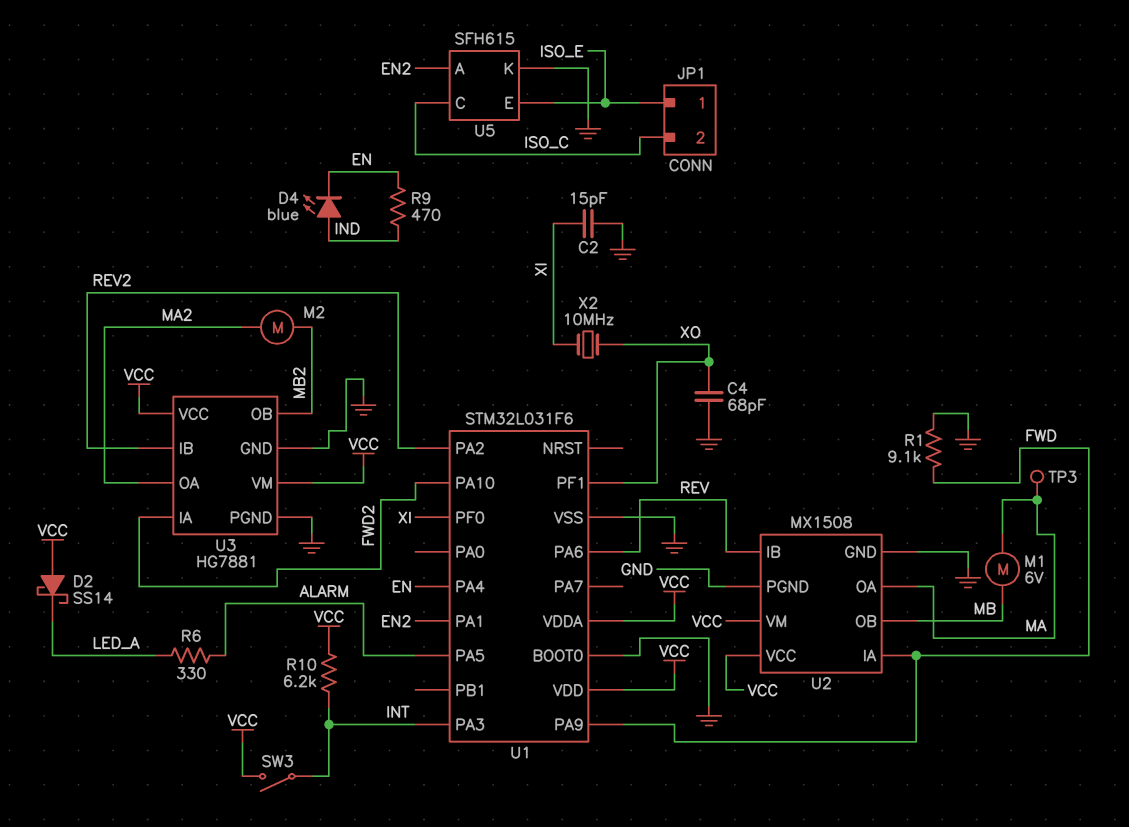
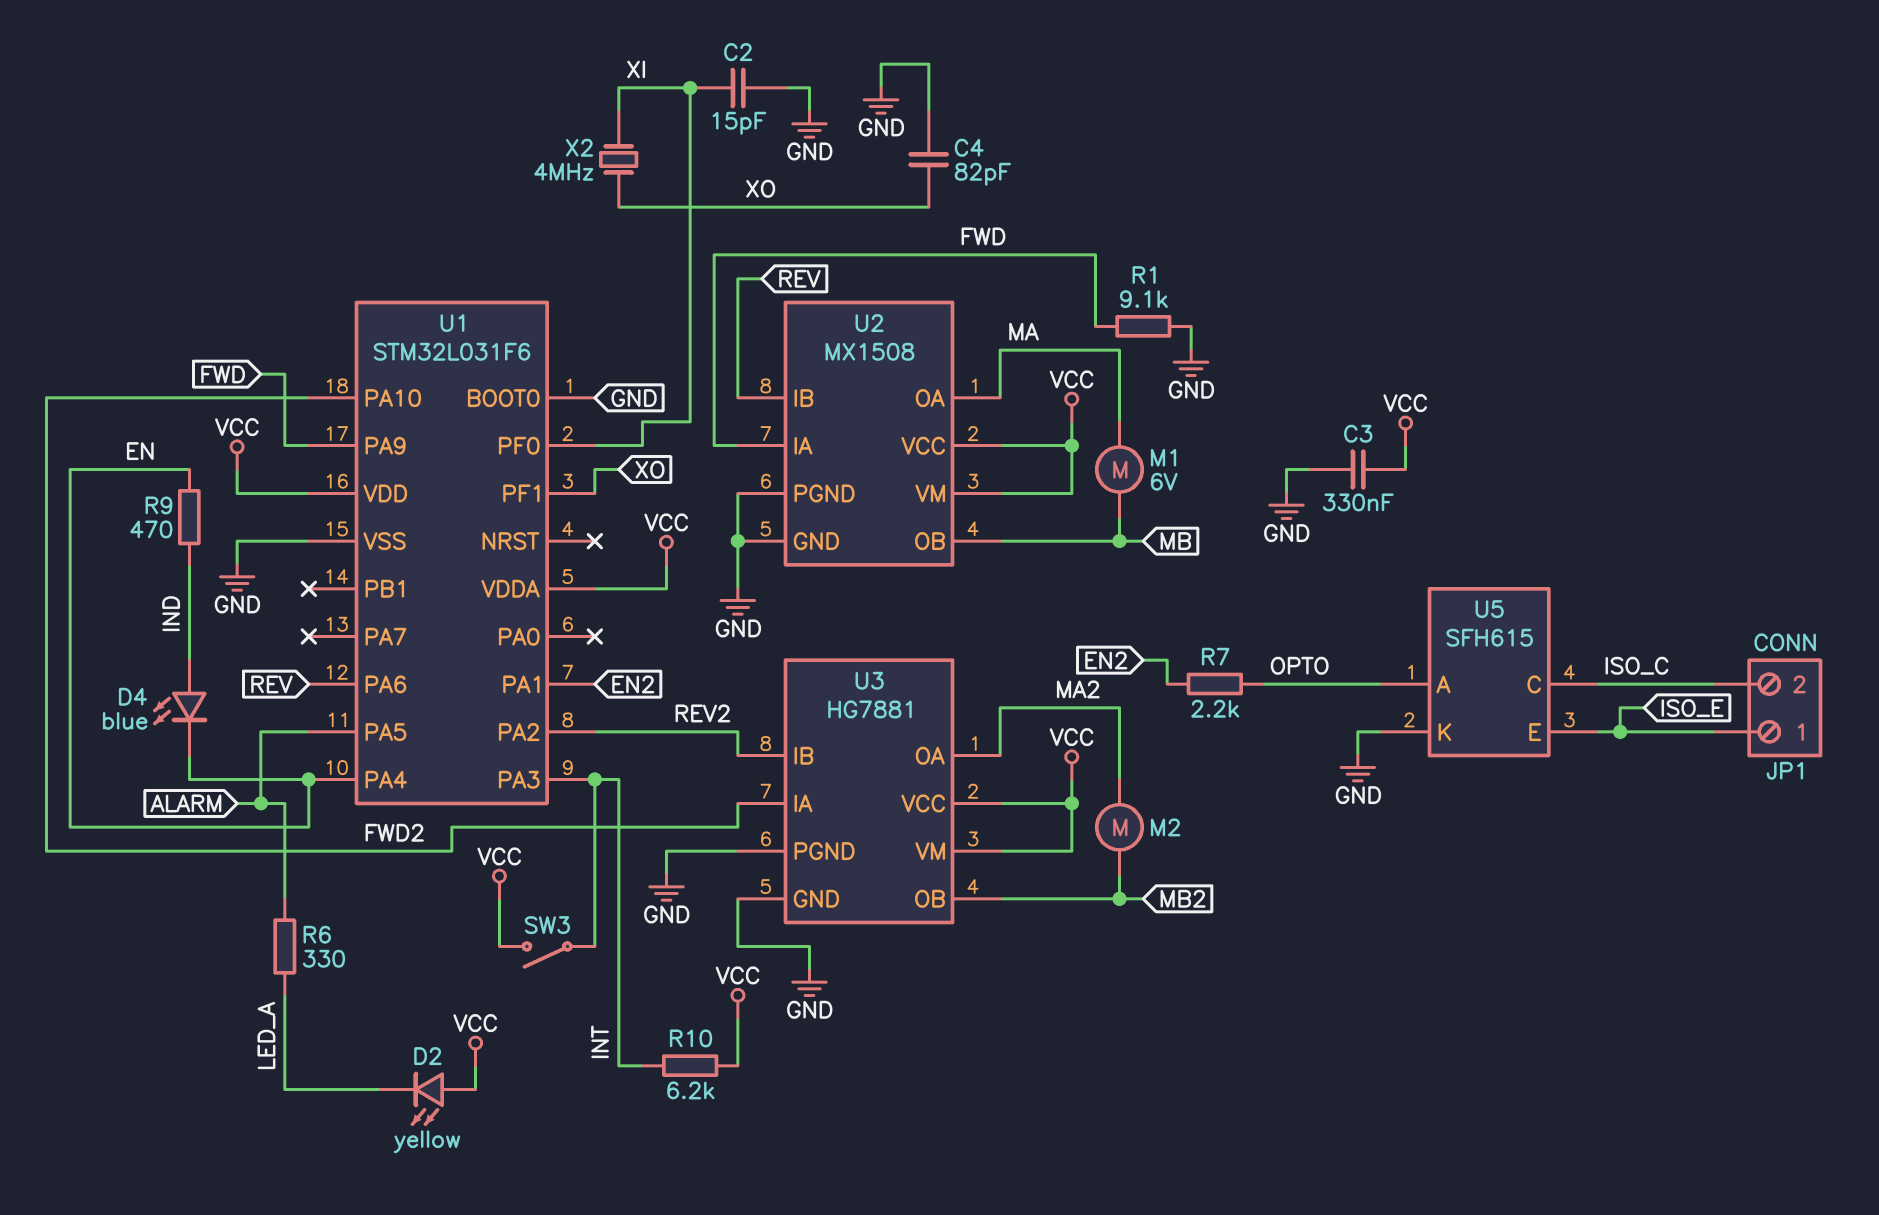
C3: none -> 330nF (GND, VCC)
C4: 68pF (GND, XO) -> 82pF (GND, XO)
D2: schottky SS14 (A VCC, K LED_A) -> LED yellow (A VCC, K LED_A)
R7: none -> 2.2k (EN2, OPTO)
TP3: test point (MA) -> none
U5 pin A: EN2 -> OPTO
X2: 10MHz (XI, XO) -> 4MHz (XI, XO)

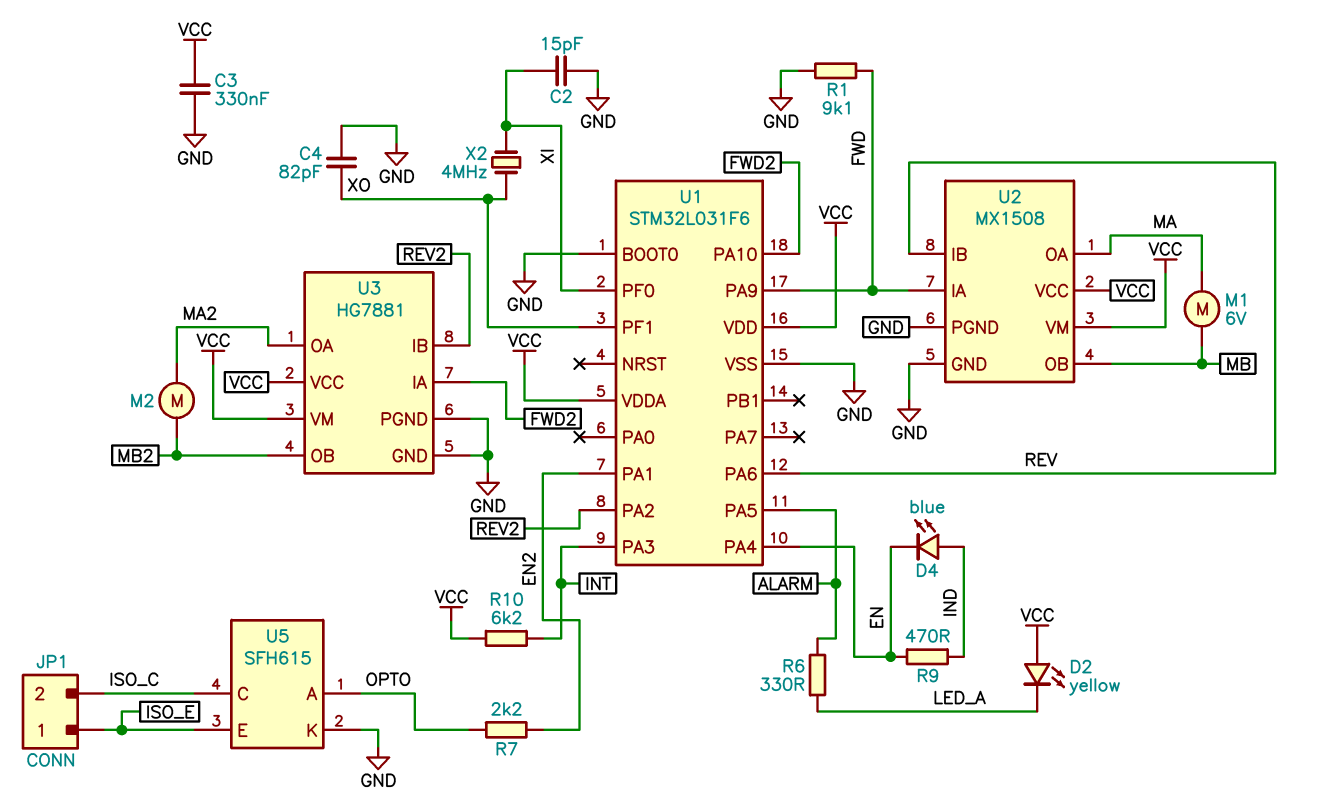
SW3: switch (INT, VCC) -> none

